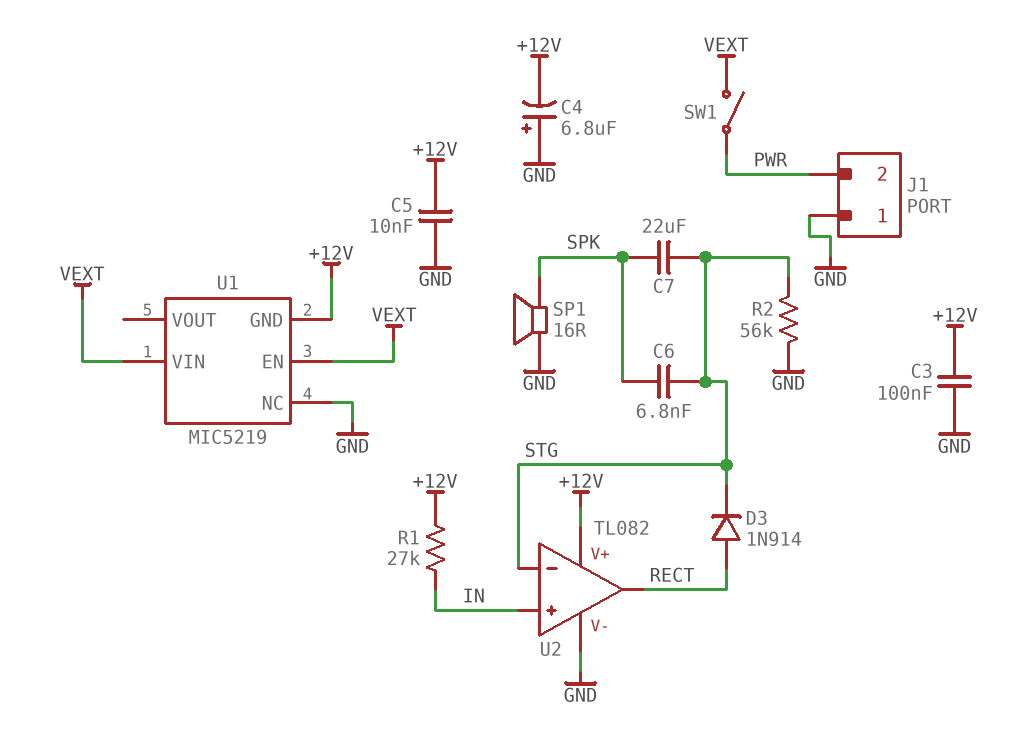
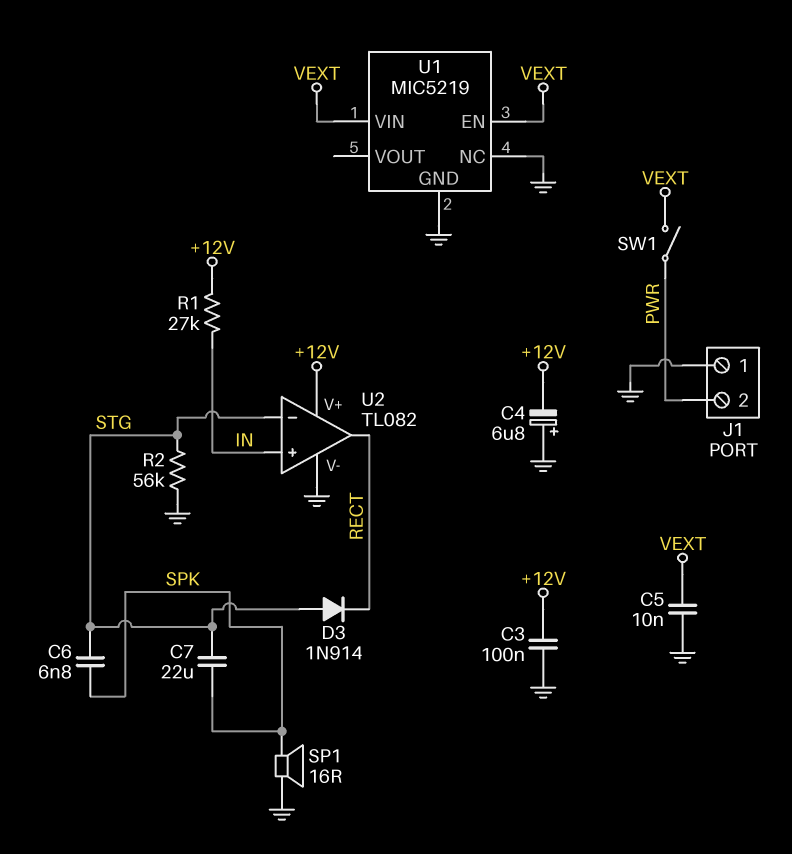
C5: 10nF (+12V, GND) -> 10nF (GND, VEXT)
D3: diode 1N914 (A RECT, K STG) -> diode 1N914 (A STG, K RECT)
U1 pin GND: +12V -> GND

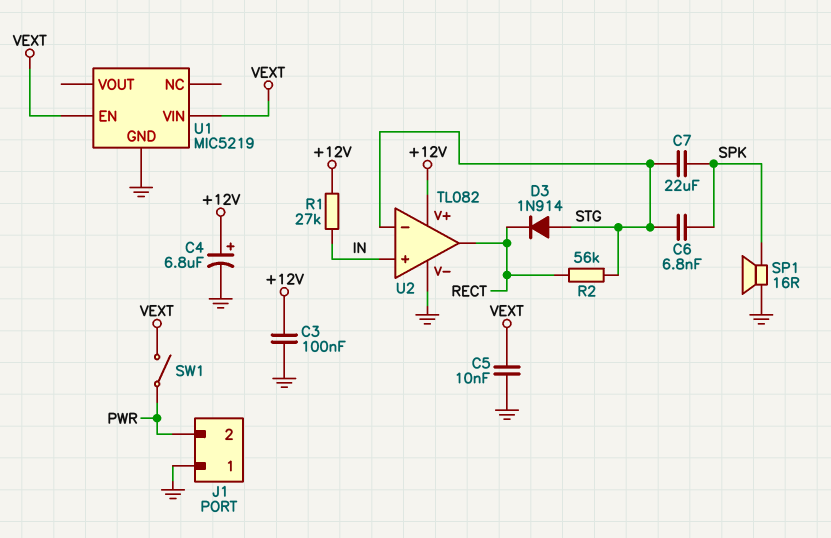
C4: 6.8uF (plus GND, minus +12V) -> 6.8uF (plus +12V, minus GND)
R2: 56k (GND, STG) -> 56k (RECT, STG)
U1 pin NC: GND -> none

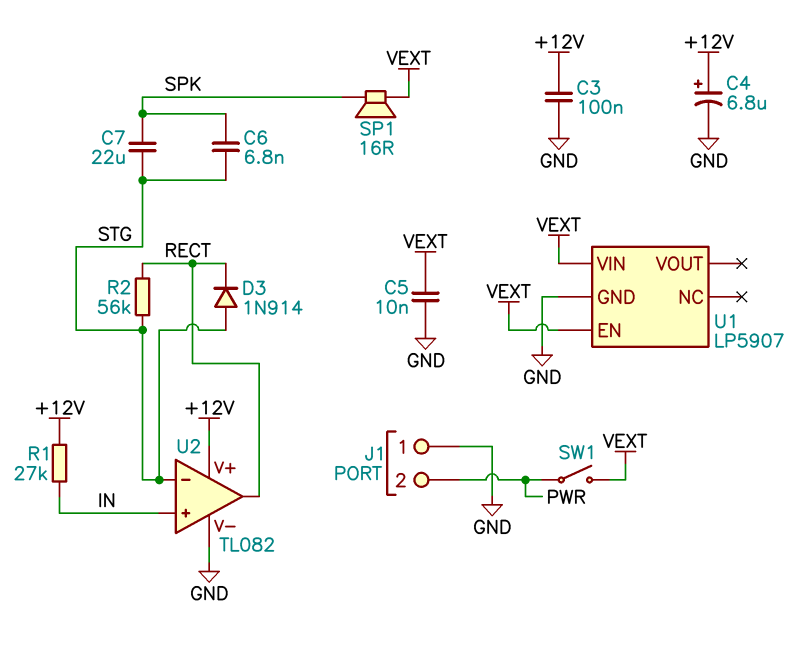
SP1: speaker 16R (GND, SPK) -> speaker 16R (SPK, VEXT)
U1: MIC5219 -> LP5907

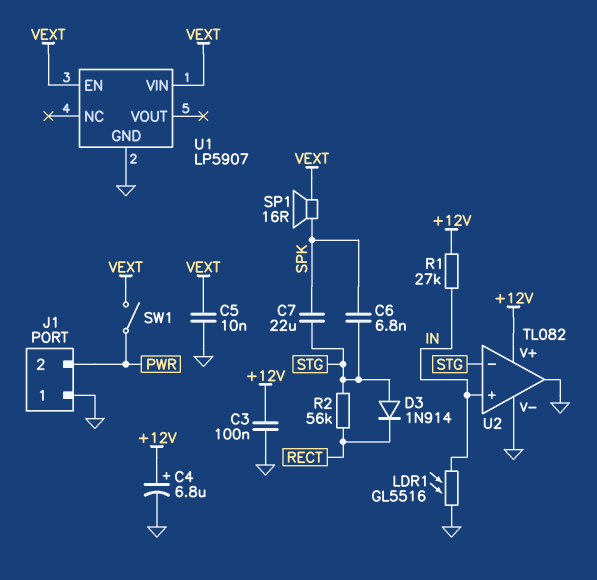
LDR1: none -> GL5516 (GND, IN)
U2 pin out: RECT -> GND

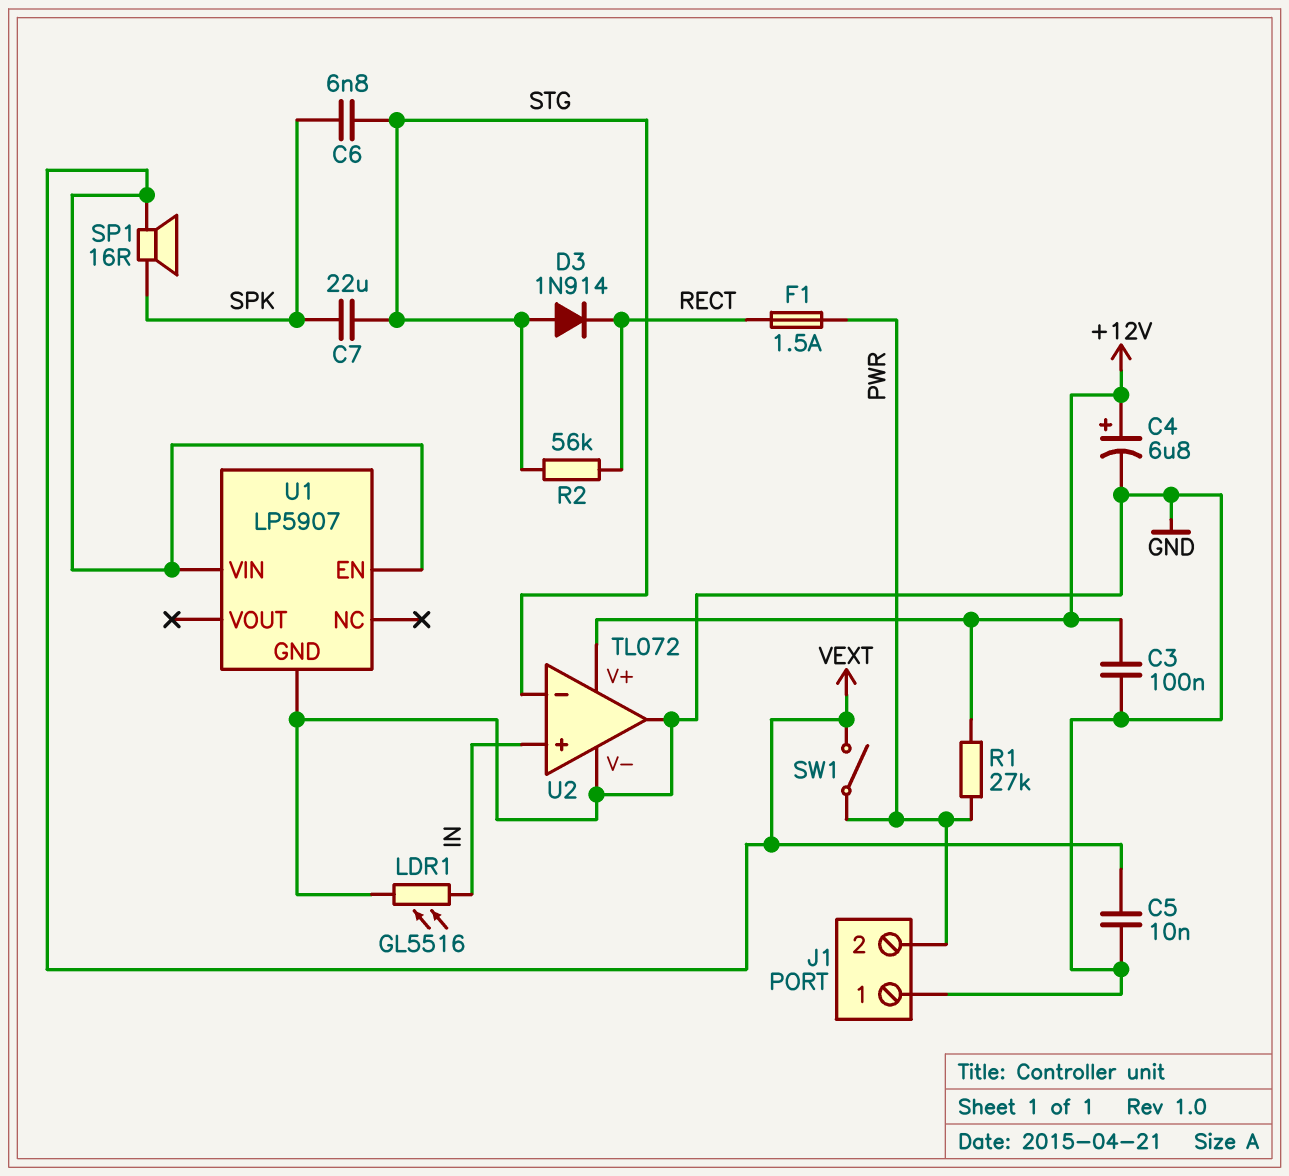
F1: none -> 1.5A (PWR, RECT)
R1: 27k (+12V, IN) -> 27k (+12V, PWR)
U2: TL082 -> TL072

